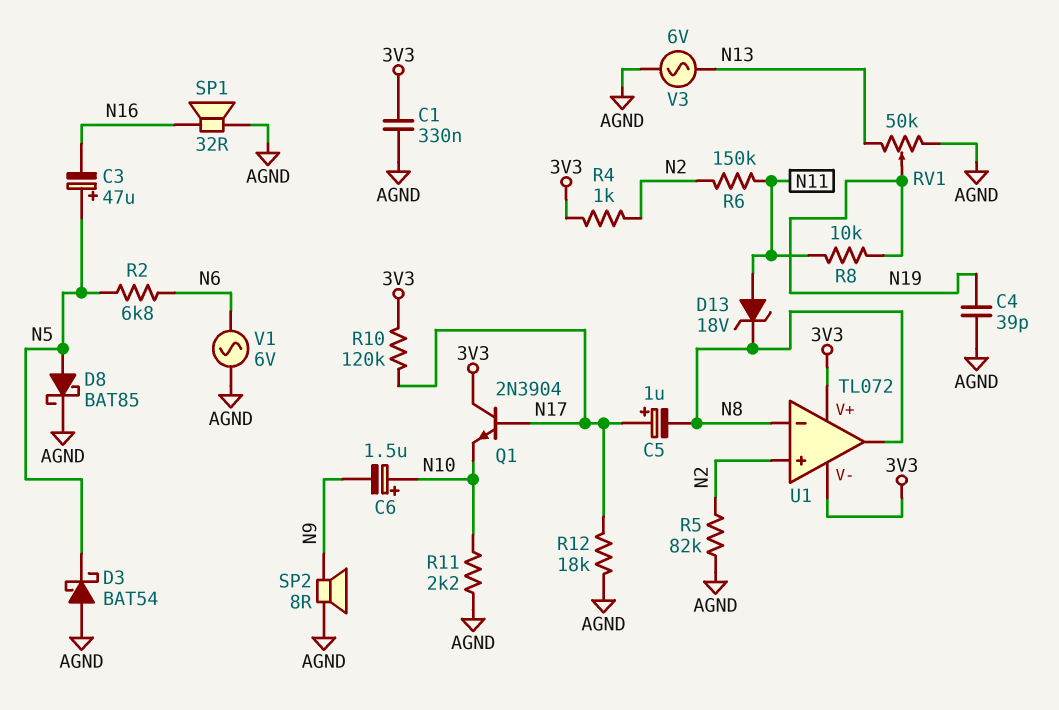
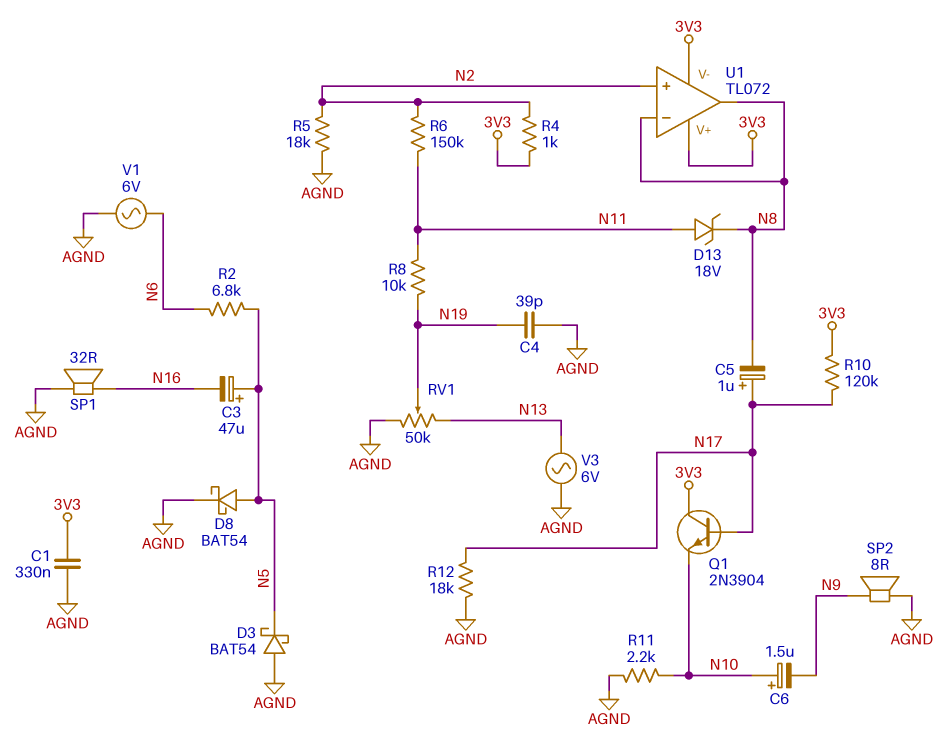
D8: schottky BAT85 (A N5, K AGND) -> schottky BAT54 (A N5, K AGND)
R5: 82k (AGND, N2) -> 18k (AGND, N2)

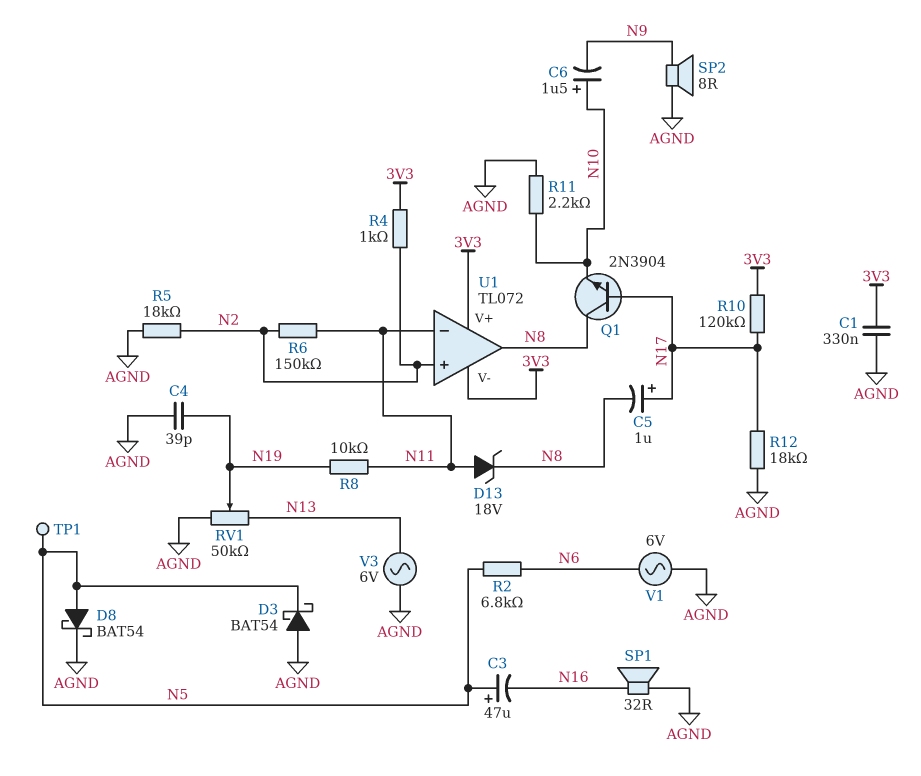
Q1: NPN 2N3904 (B N17, C 3V3, E N10) -> NPN 2N3904 (B N17, C N8, E N10)
TP1: none -> test point (N5)
U1 pin in-: N8 -> N11

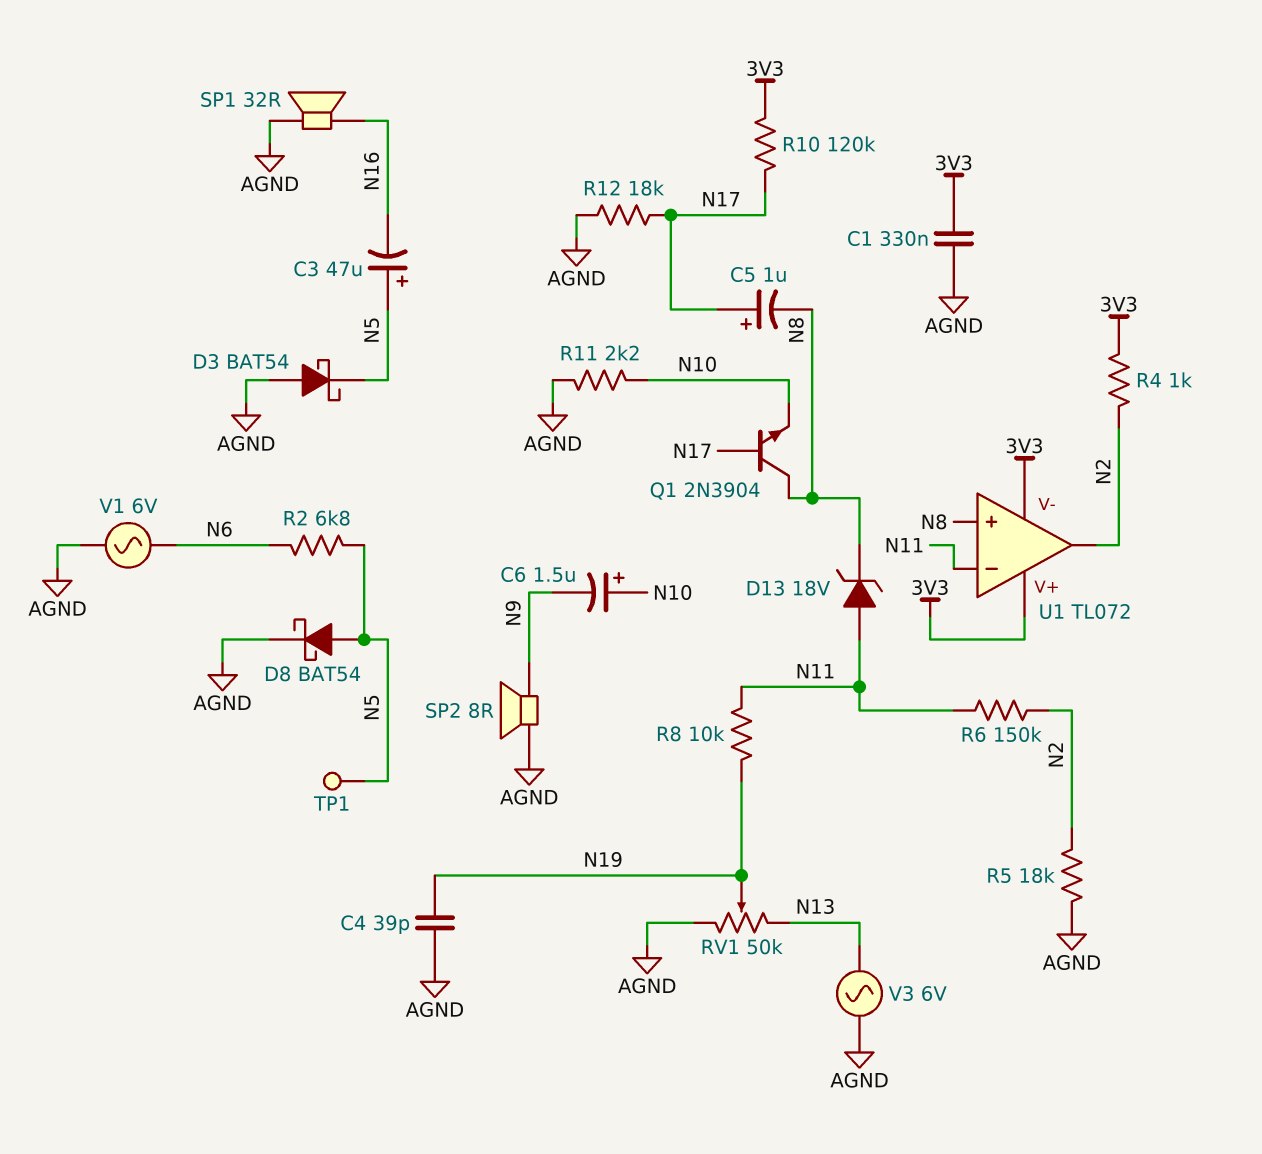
U1 pin in+: N2 -> N8
U1 pin out: N8 -> N2

